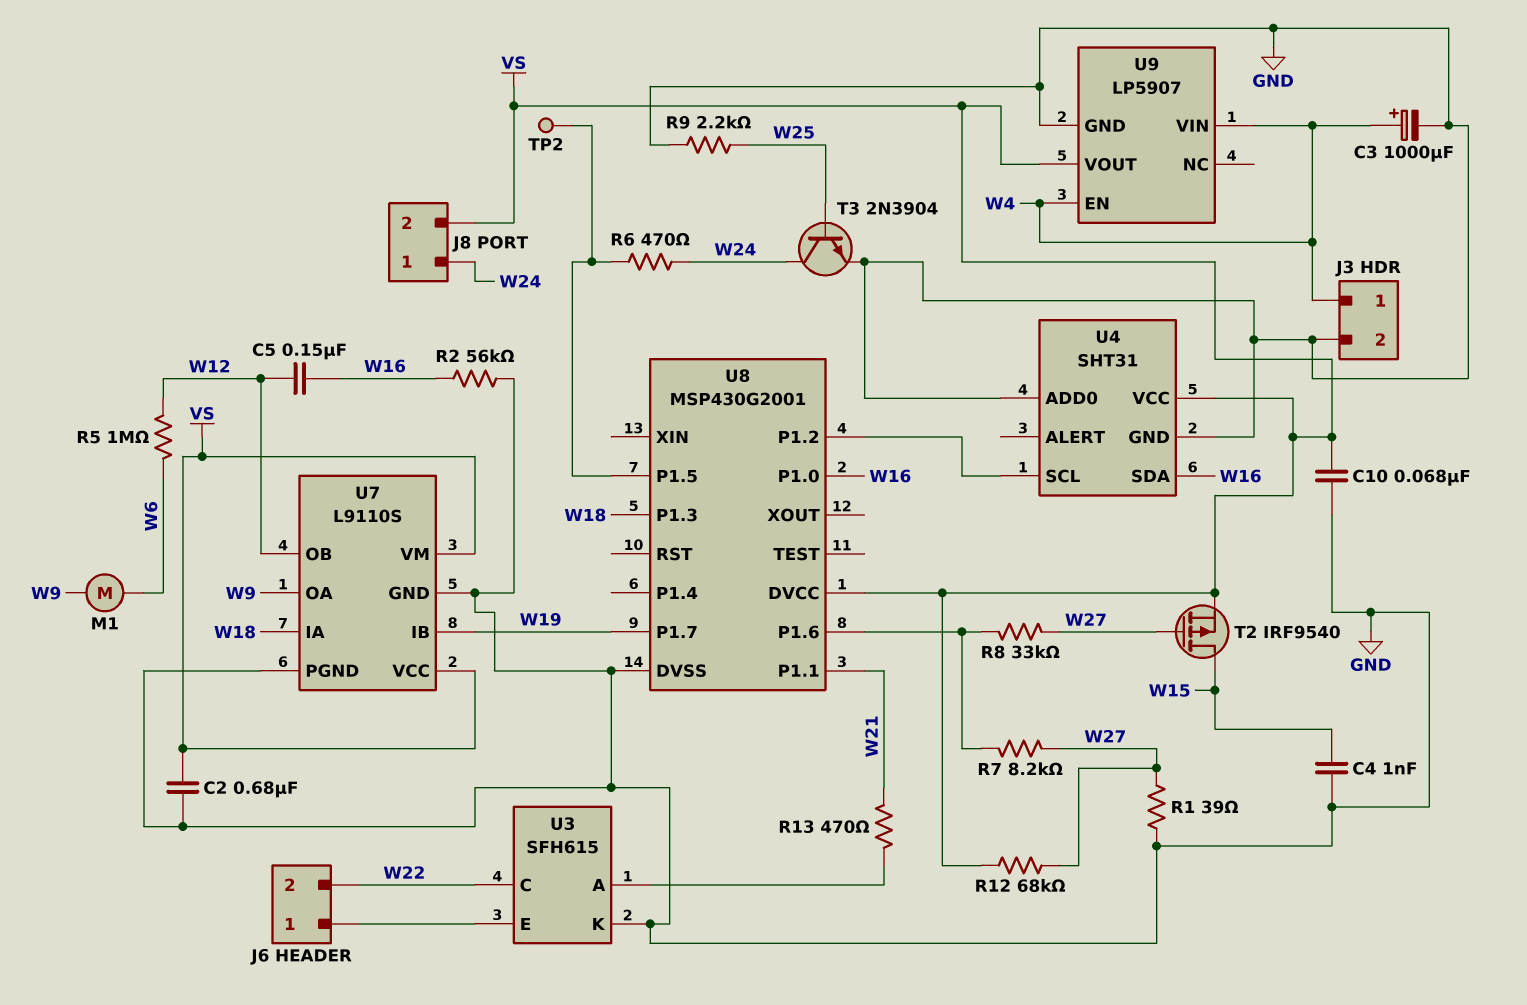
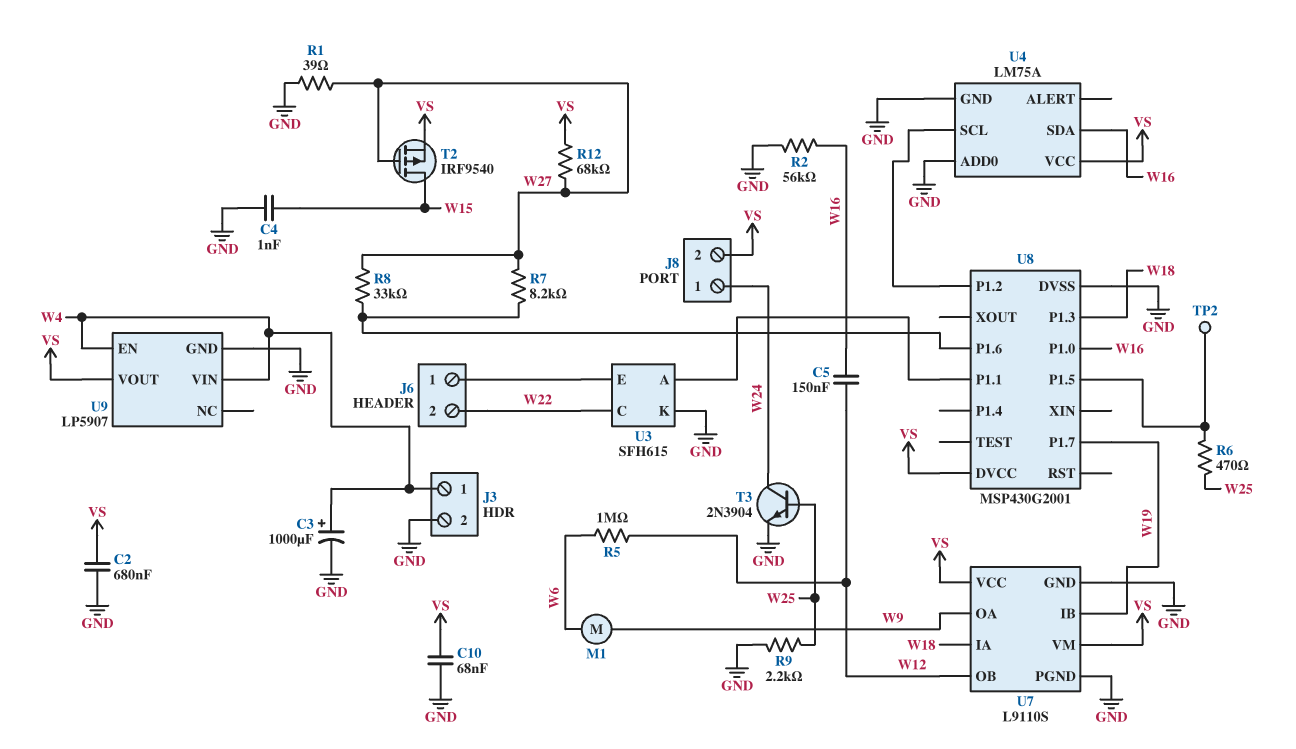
R6: 470 (U8/P1.5, W24) -> 470 (U8/P1.5, W25)
R13: 470 (U3/A, W21) -> none
U4: SHT31 -> LM75A
U8 pin P1.1: W21 -> U3/A

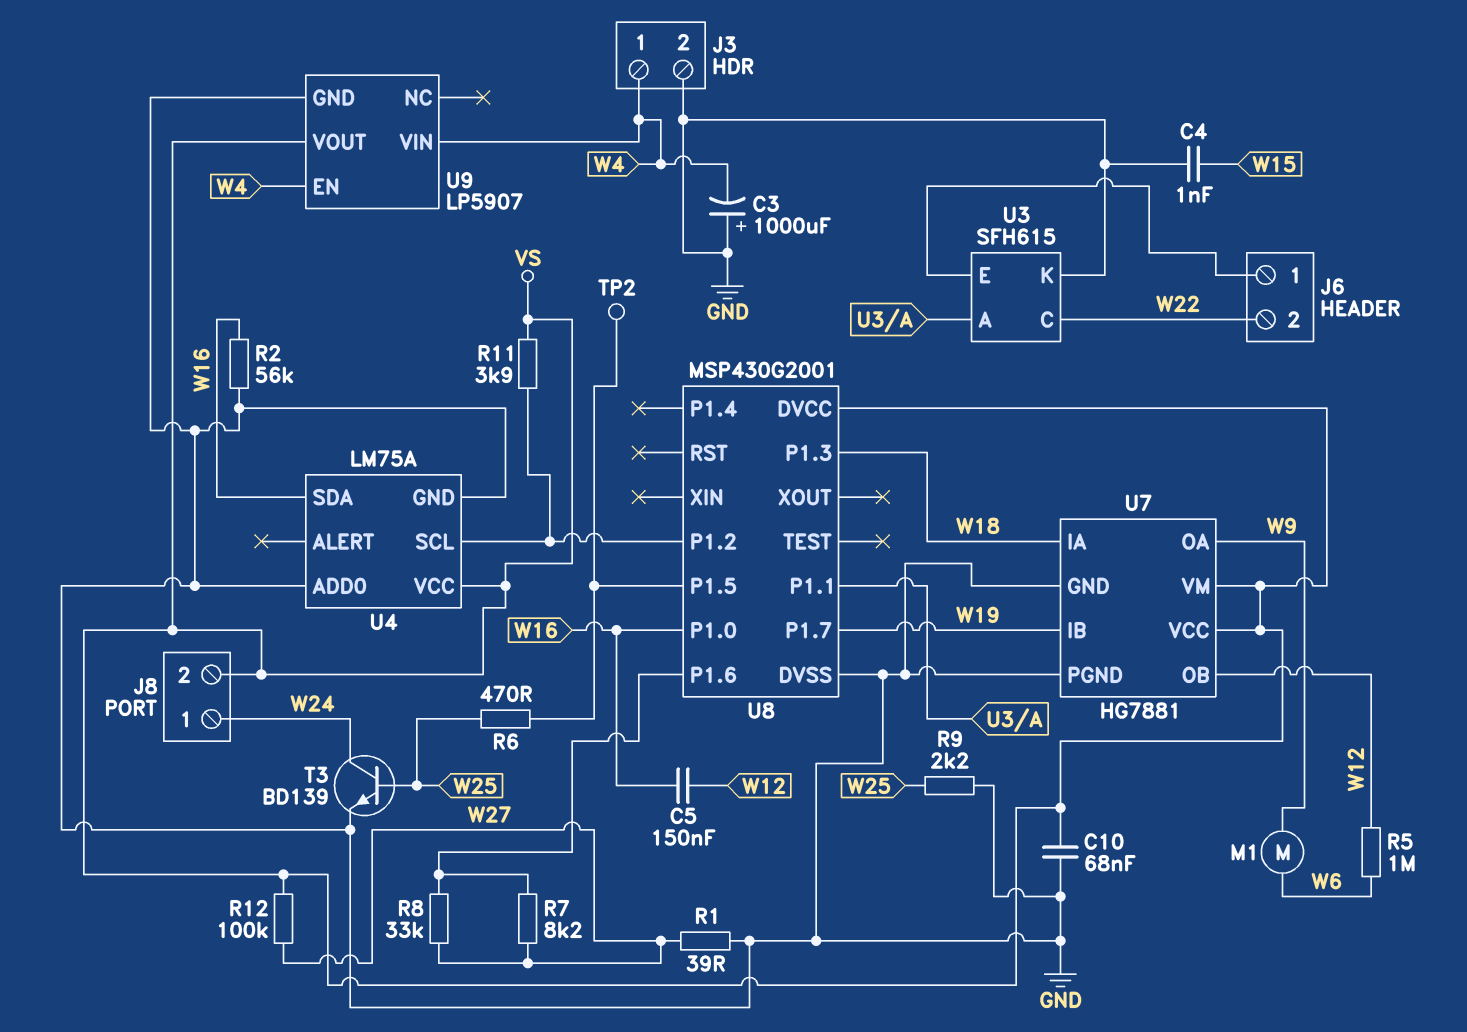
C2: 680nF (GND, VS) -> none
C3: 1000uF (plus W4, minus GND) -> 1000uF (plus GND, minus W4)
R11: none -> 3.9k (U4/SCL, VS)
R12: 68k (VS, W27) -> 100k (VS, W27)
T2: PMOS IRF9540 (G W27, D W15, S VS) -> none
T3: NPN 2N3904 (B W25, C W24, E GND) -> NPN BD139 (B W25, C W24, E GND)
U7: L9110S -> HG7881

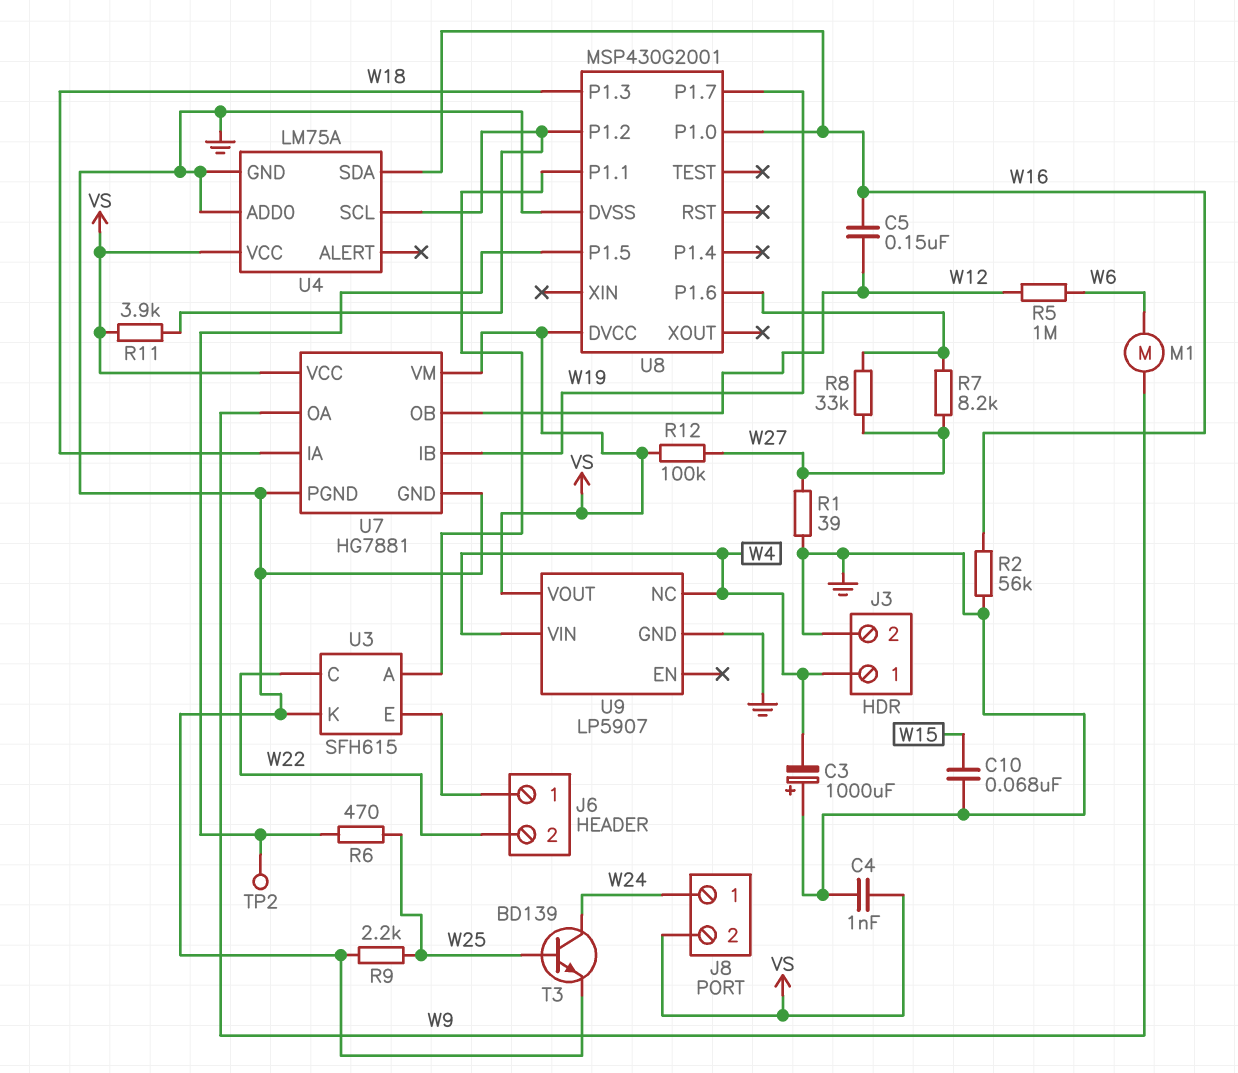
C4: 1nF (GND, W15) -> 1nF (GND, VS)
C10: 68nF (GND, VS) -> 68nF (GND, W15)
U9 pin EN: W4 -> none
U9 pin NC: none -> W4

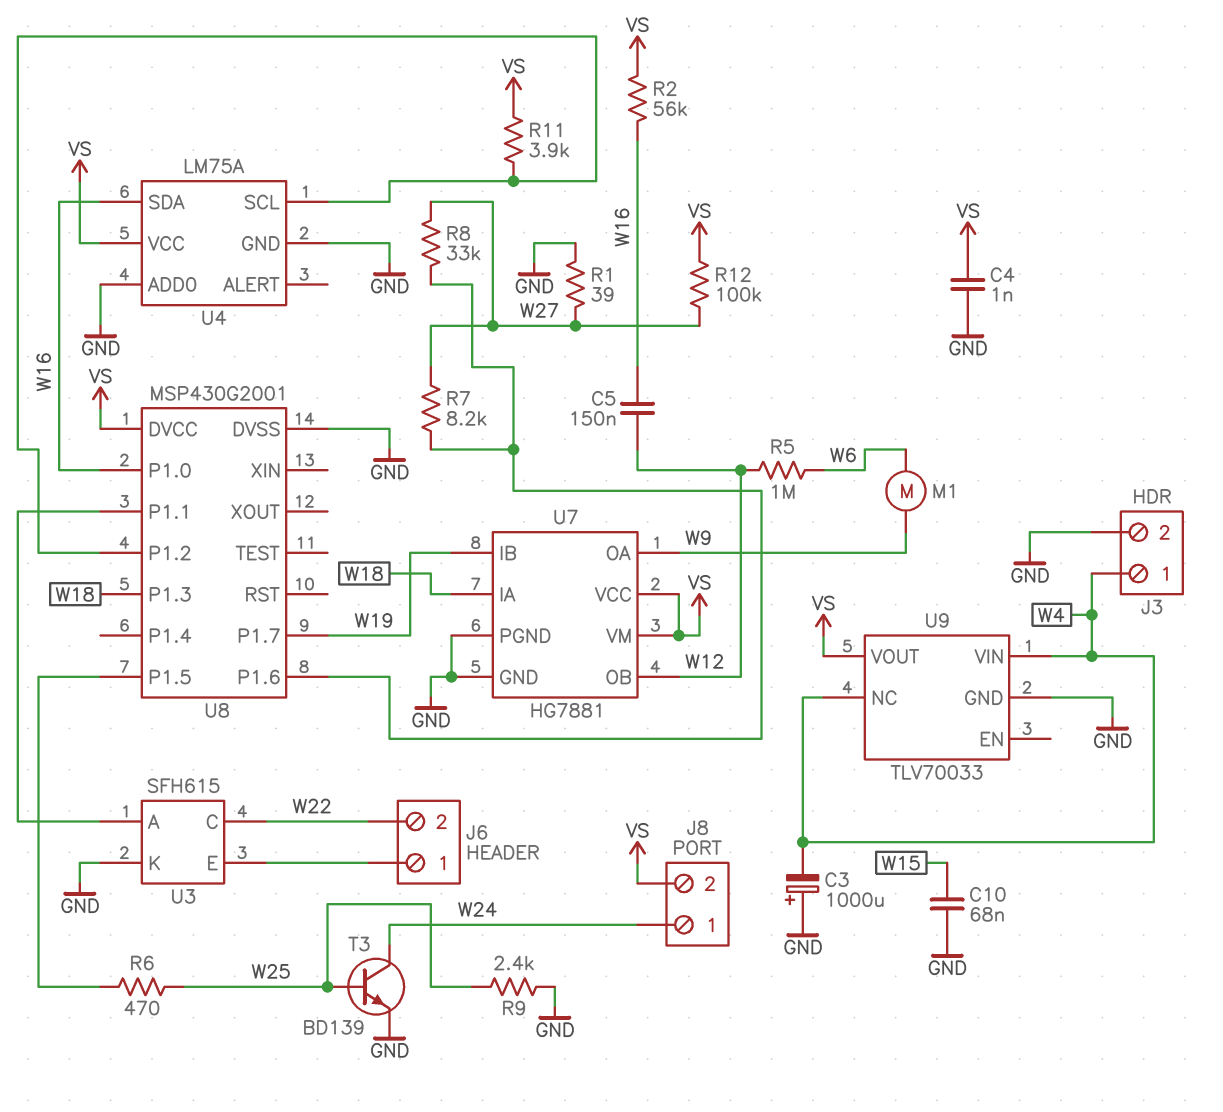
R2: 56k (GND, W16) -> 56k (VS, W16)
R9: 2.2k (GND, W25) -> 2.4k (GND, W25)
TP2: test point (U8/P1.5) -> none
U9: LP5907 -> TLV70033

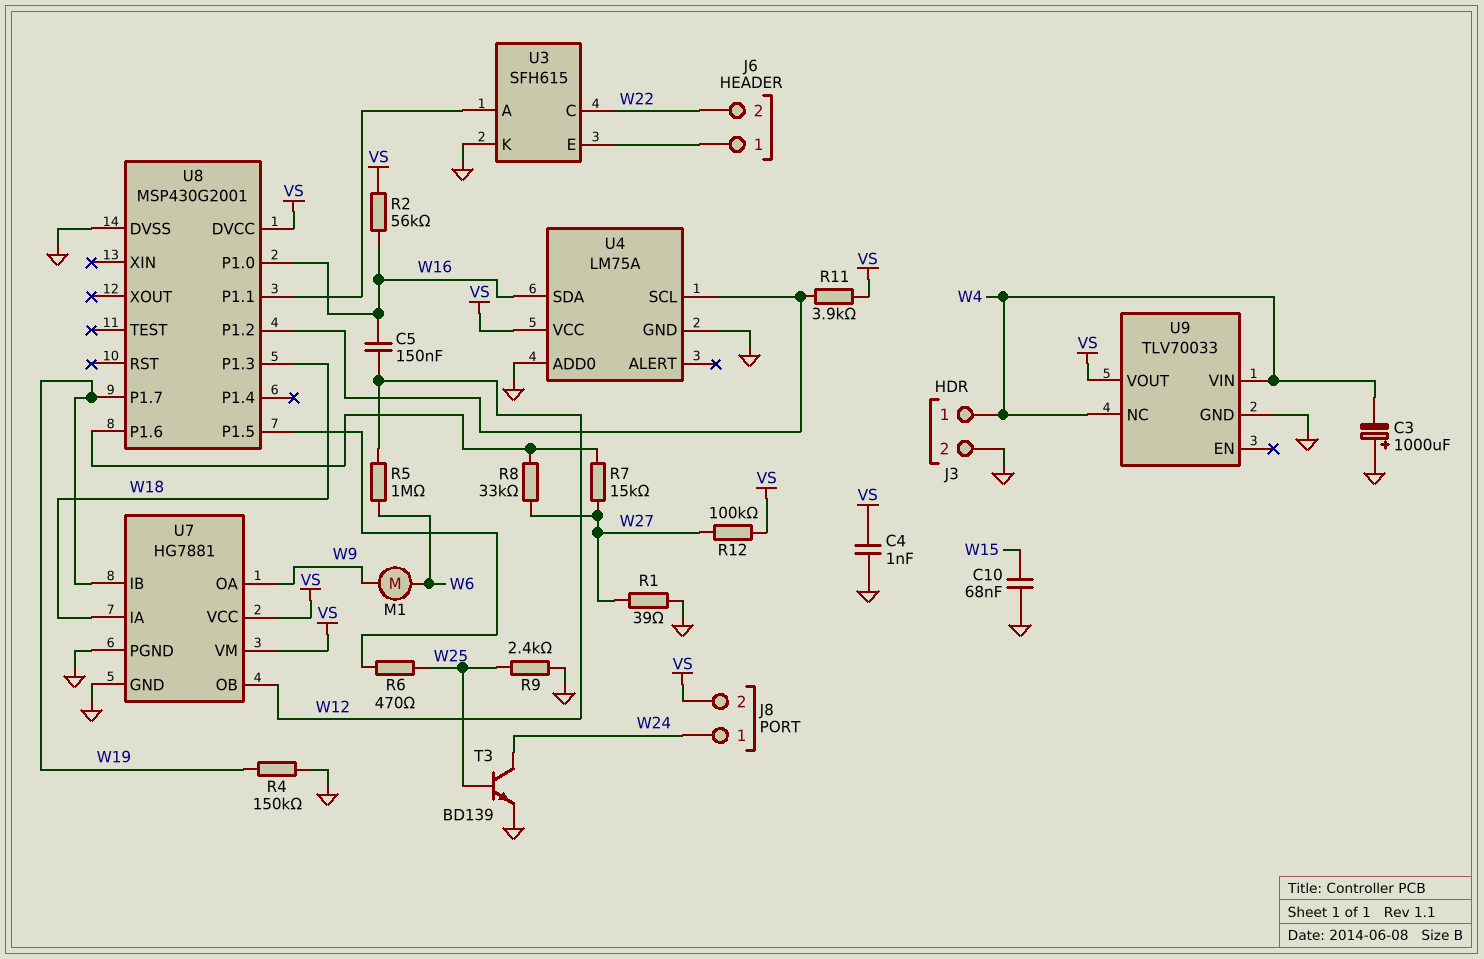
R4: none -> 150k (GND, W19)
R7: 8.2k (U8/P1.6, W27) -> 15k (U8/P1.6, W27)

